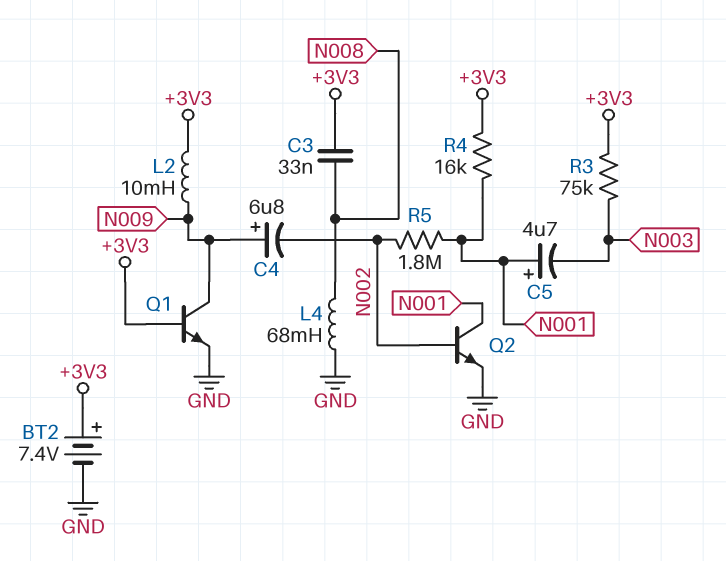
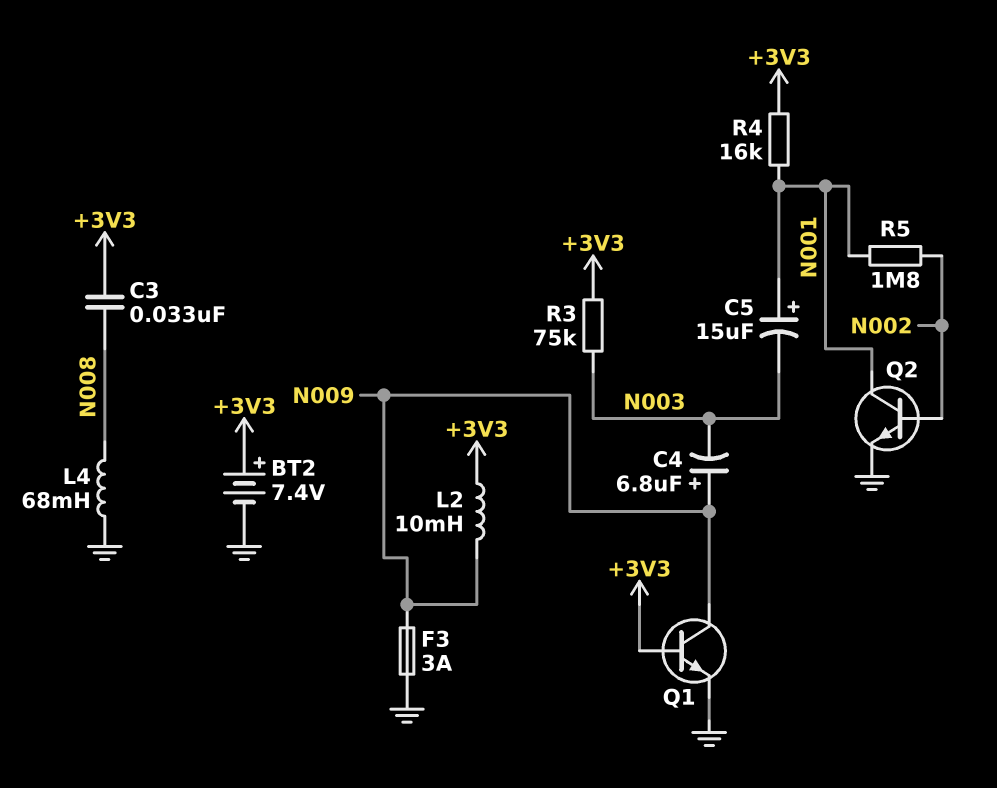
C4: 6.8uF (plus N009, minus N002) -> 6.8uF (plus N009, minus N003)
C5: 4.7uF (plus N001, minus N003) -> 15uF (plus N001, minus N003)
F3: none -> 3A (GND, N009)

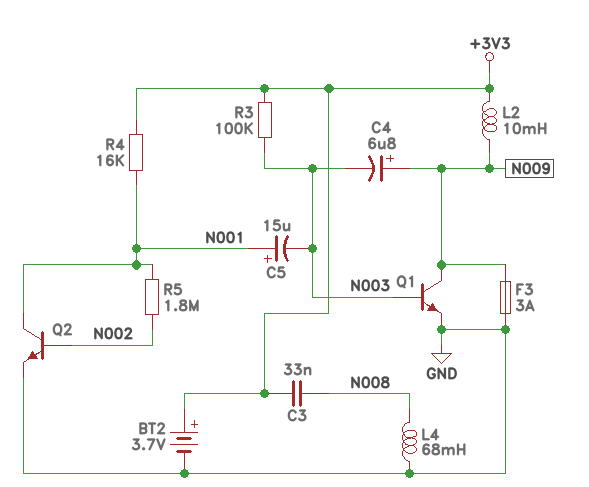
BT2: 7.4V (plus +3V3, minus GND) -> 3.7V (plus +3V3, minus GND)
Q1: NPN (B +3V3, C N009, E GND) -> NPN (B N003, C N009, E GND)
R3: 75k (+3V3, N003) -> 100k (+3V3, N003)

